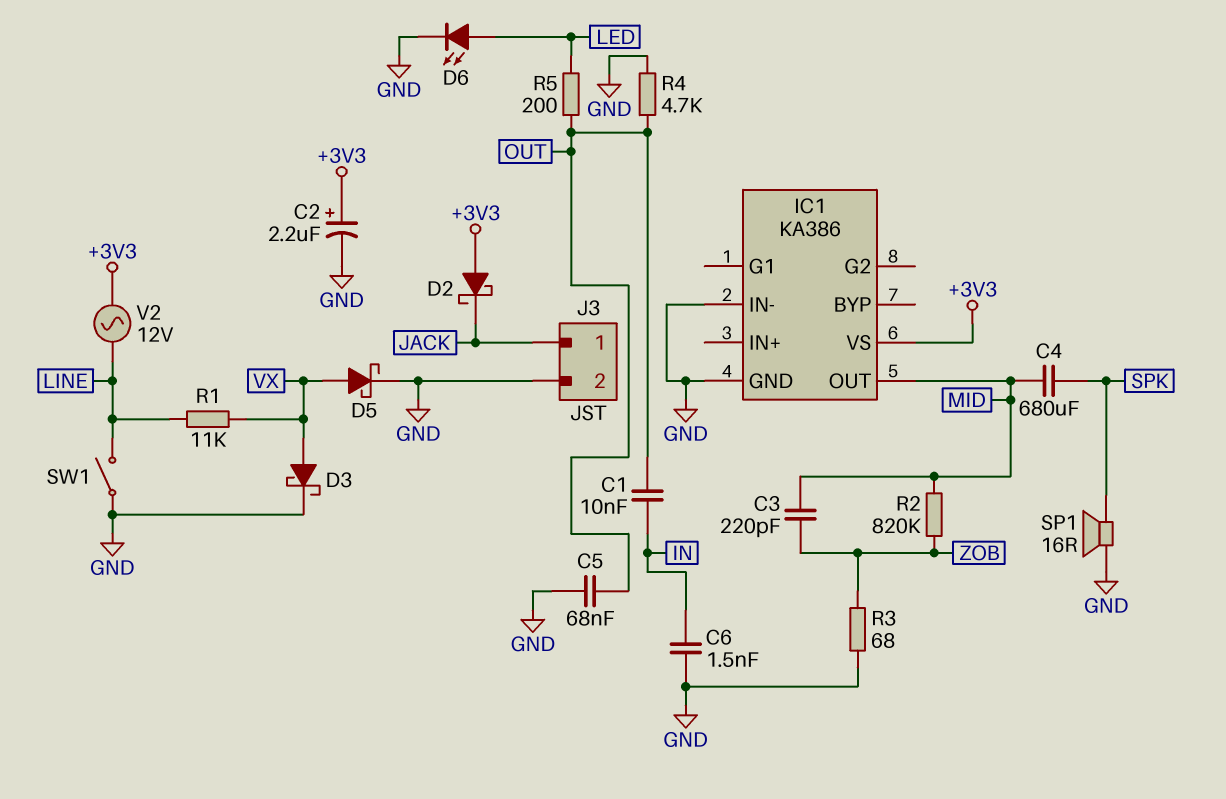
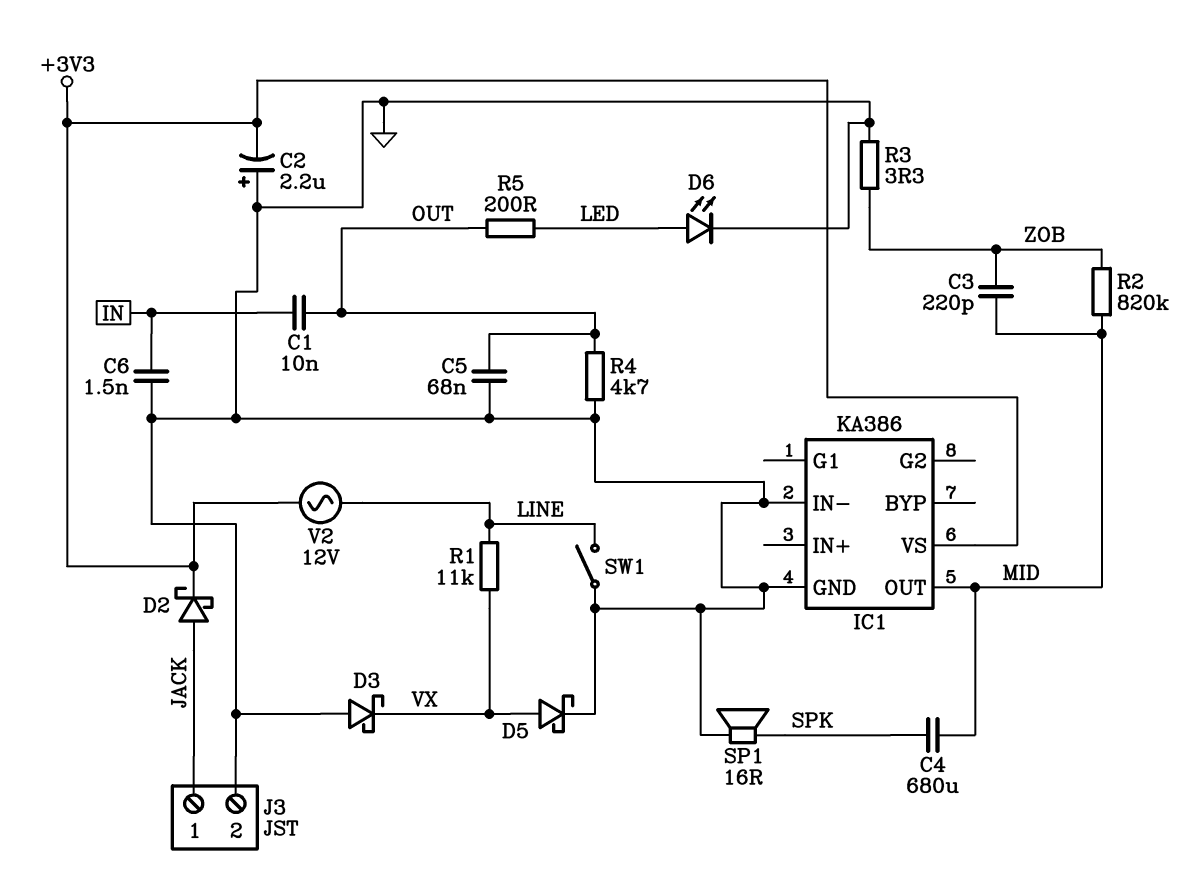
C2: 2.2uF (plus +3V3, minus GND) -> 2.2uF (plus GND, minus +3V3)
D2: schottky (A +3V3, K JACK) -> schottky (A JACK, K +3V3)
D3: schottky (A VX, K GND) -> schottky (A GND, K VX)
R3: 68 (GND, ZOB) -> 3.3 (GND, ZOB)

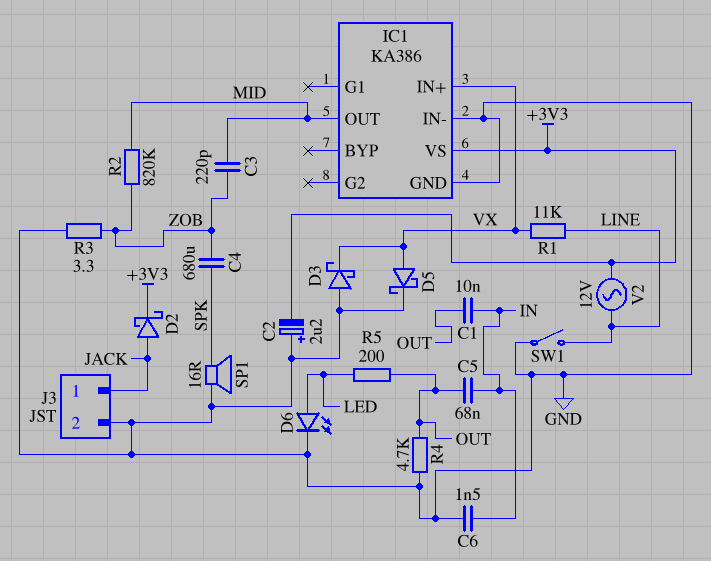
C4: 680uF (MID, SPK) -> 680uF (SPK, ZOB)
C5: 68nF (GND, OUT) -> 68nF (IN, OUT)
IC1 pin IN+: none -> VX

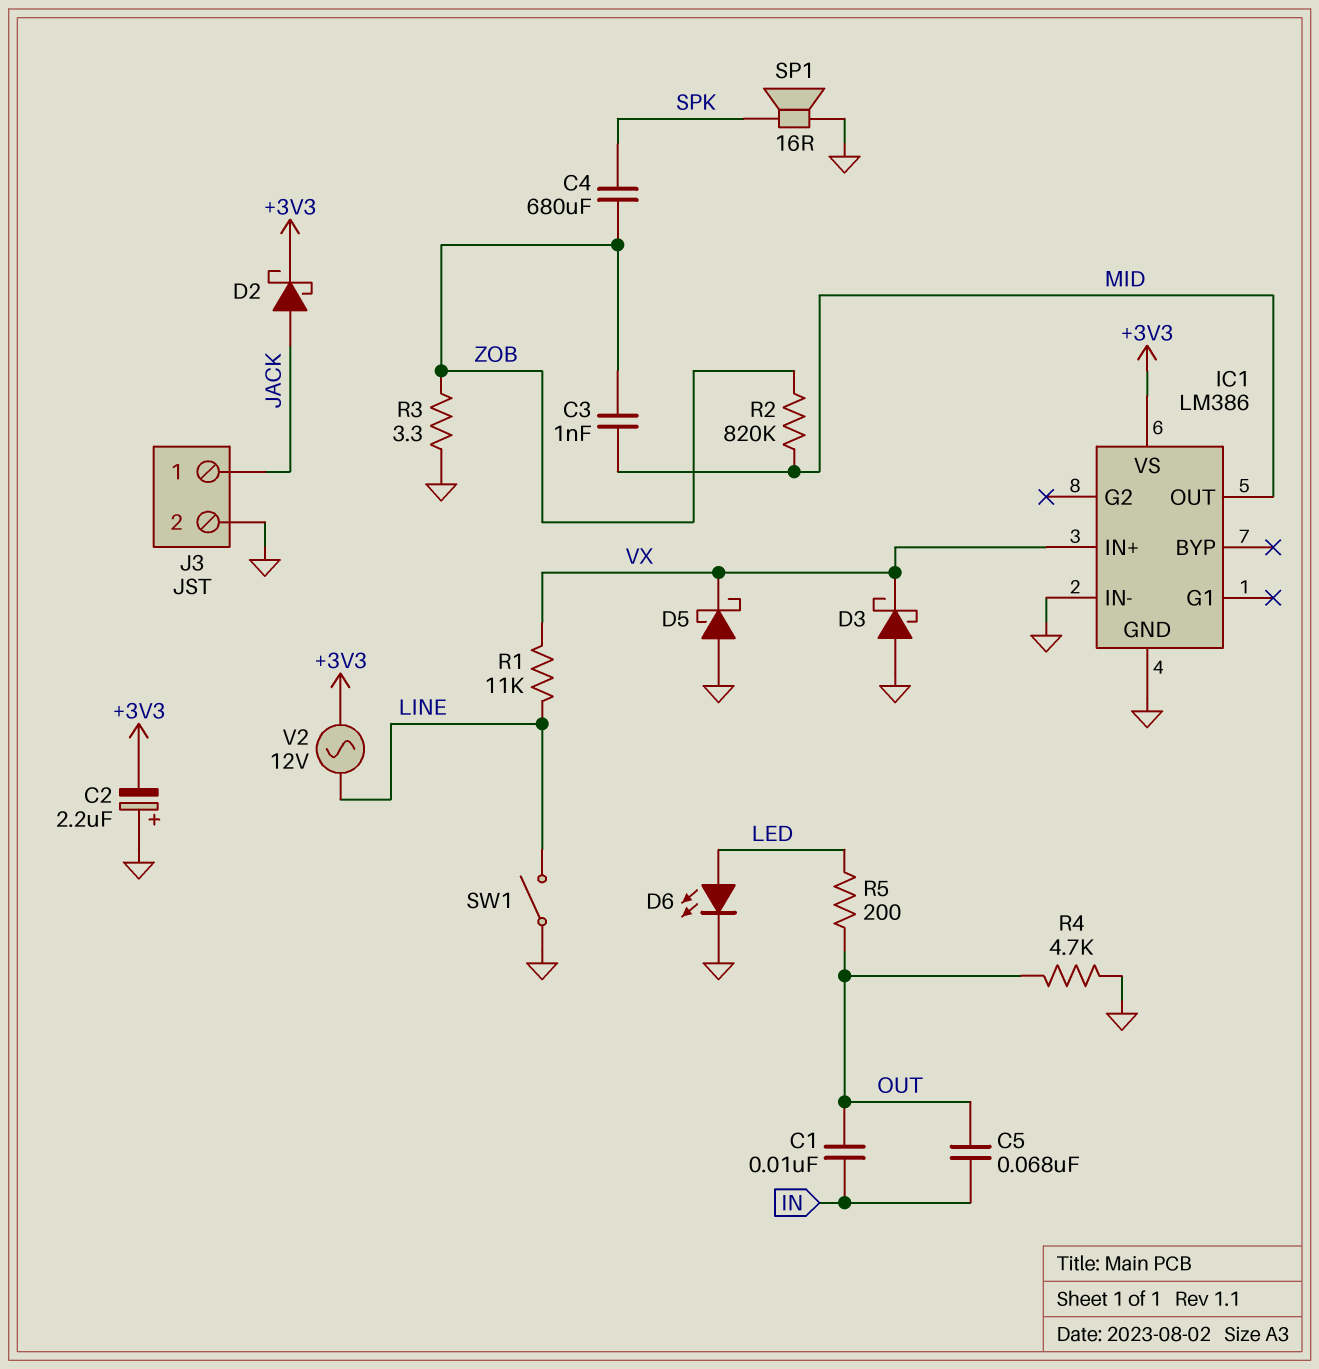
C3: 220pF (MID, ZOB) -> 1nF (MID, ZOB)
C6: 1.5nF (GND, IN) -> none
D5: schottky (A VX, K GND) -> schottky (A GND, K VX)
IC1: KA386 -> LM386

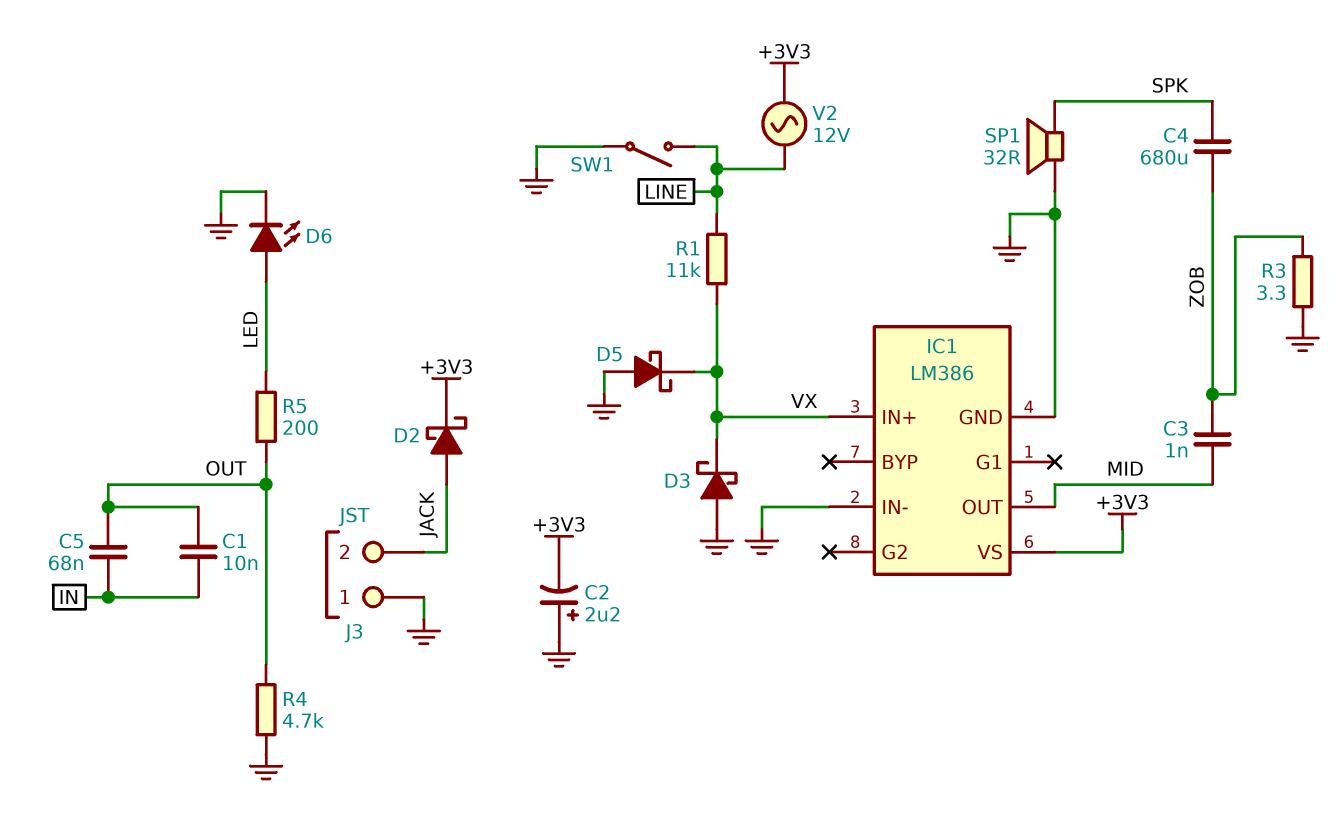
J3 pin 1: JACK -> GND
J3 pin 2: GND -> JACK
R2: 820k (MID, ZOB) -> none
SP1: speaker 16R (GND, SPK) -> speaker 32R (GND, SPK)

